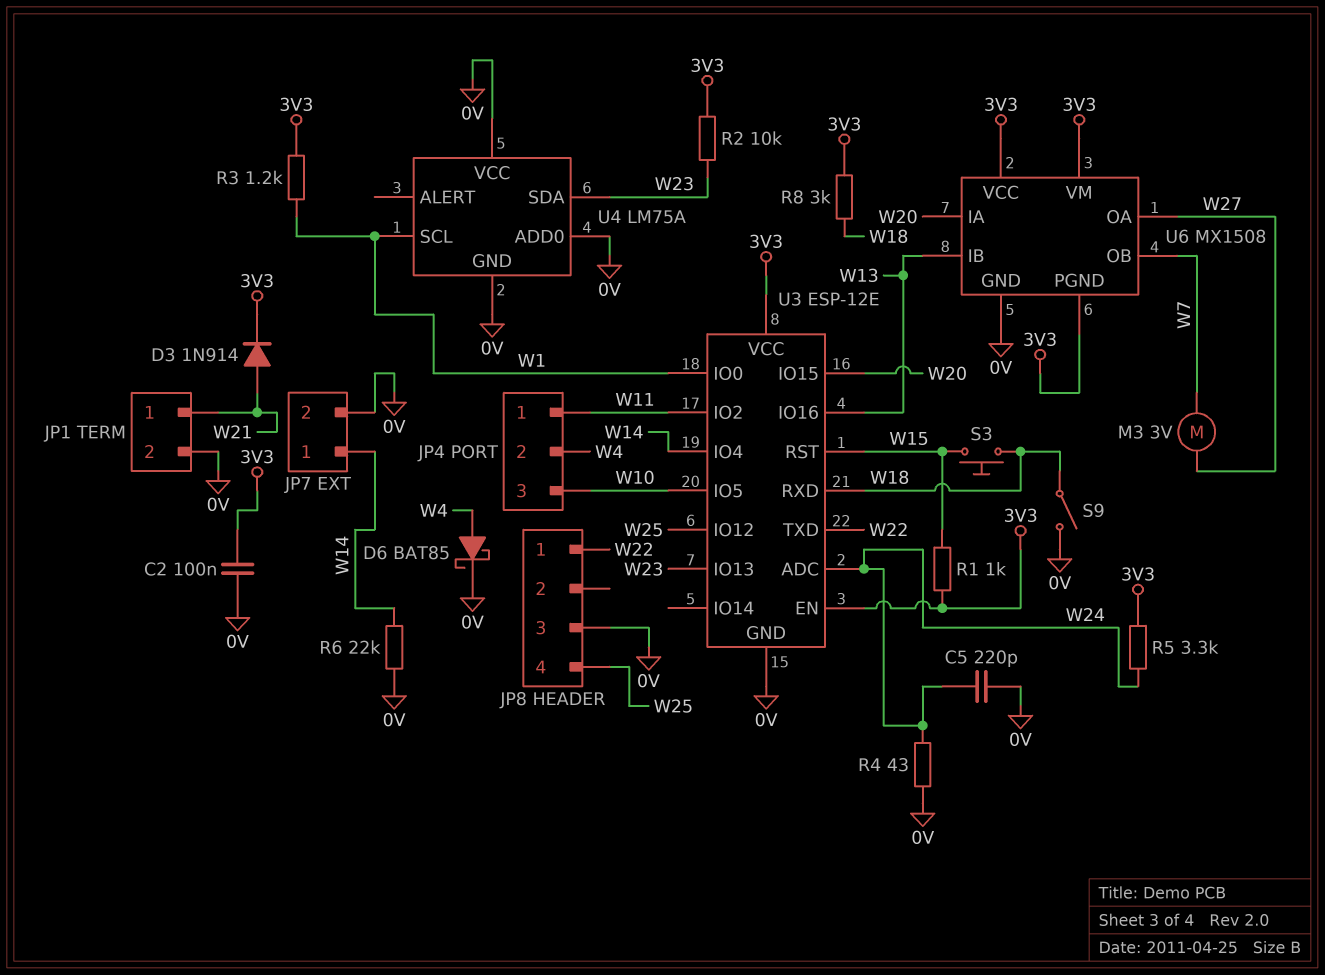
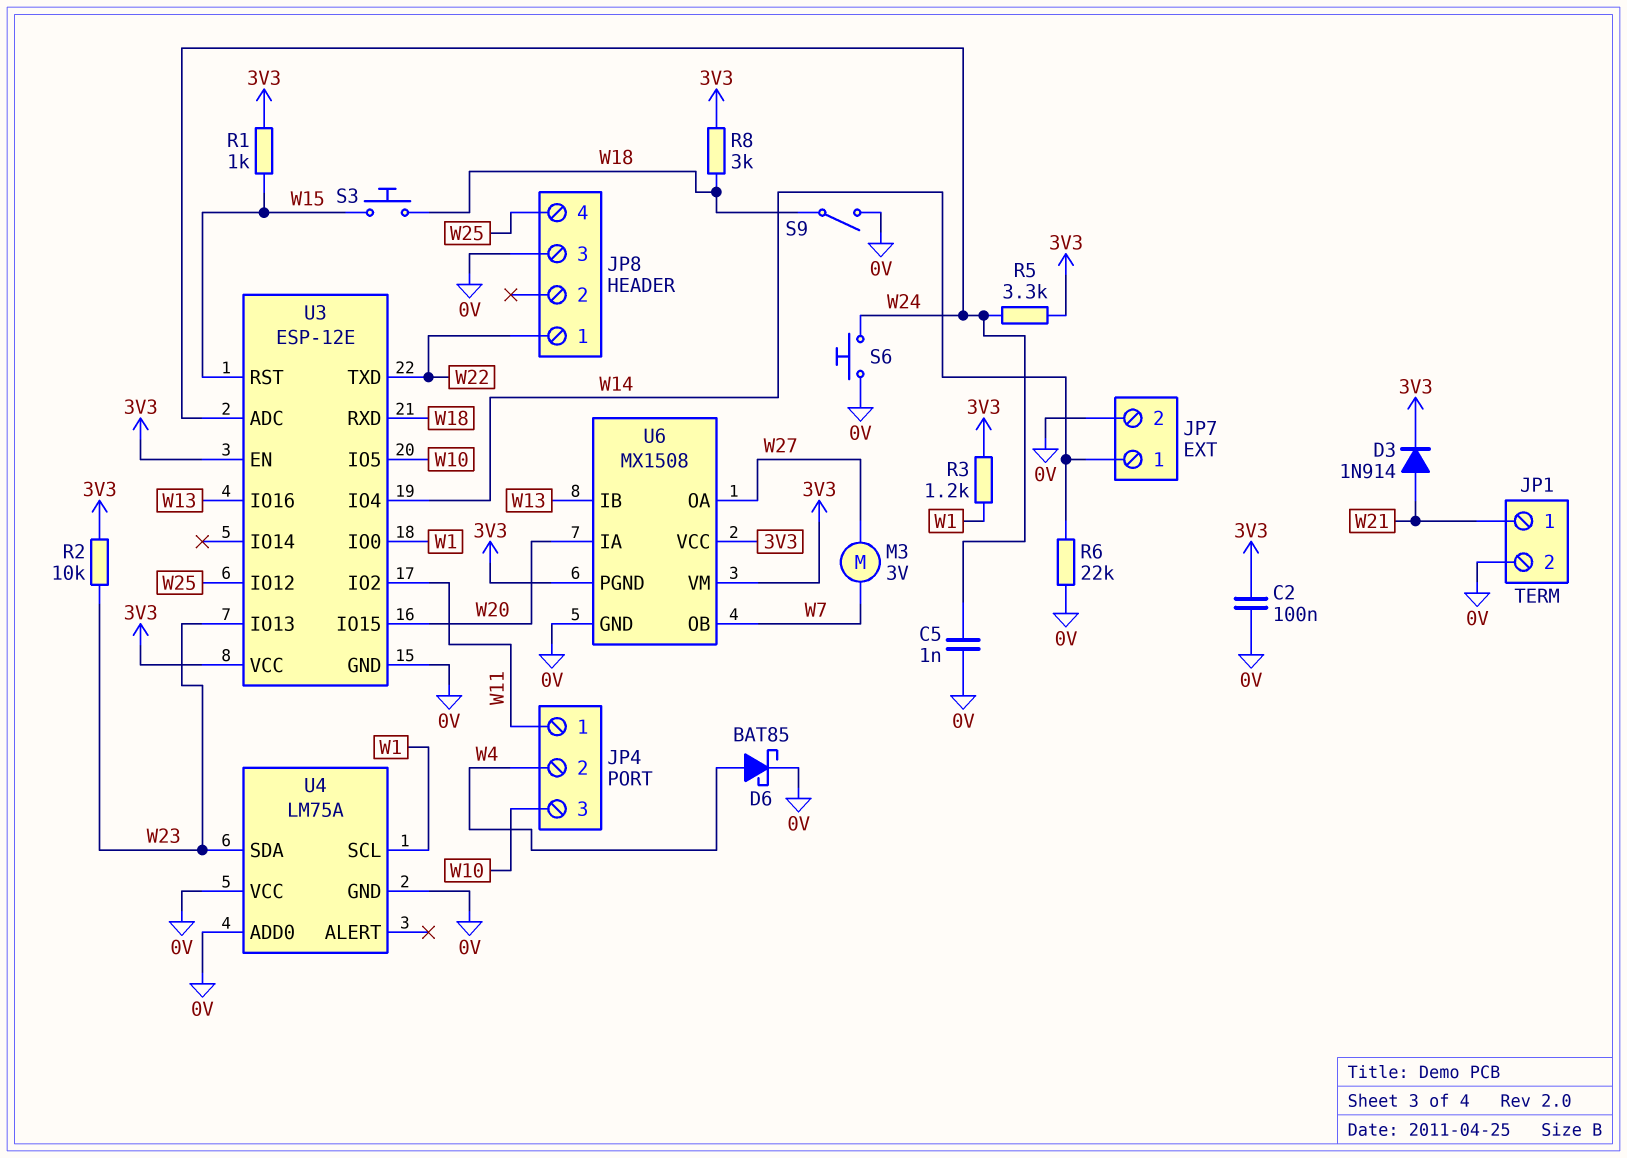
C5: 220pF (0V, W24) -> 1nF (0V, W24)
R4: 43 (0V, W24) -> none
S6: none -> button (0V, W24)

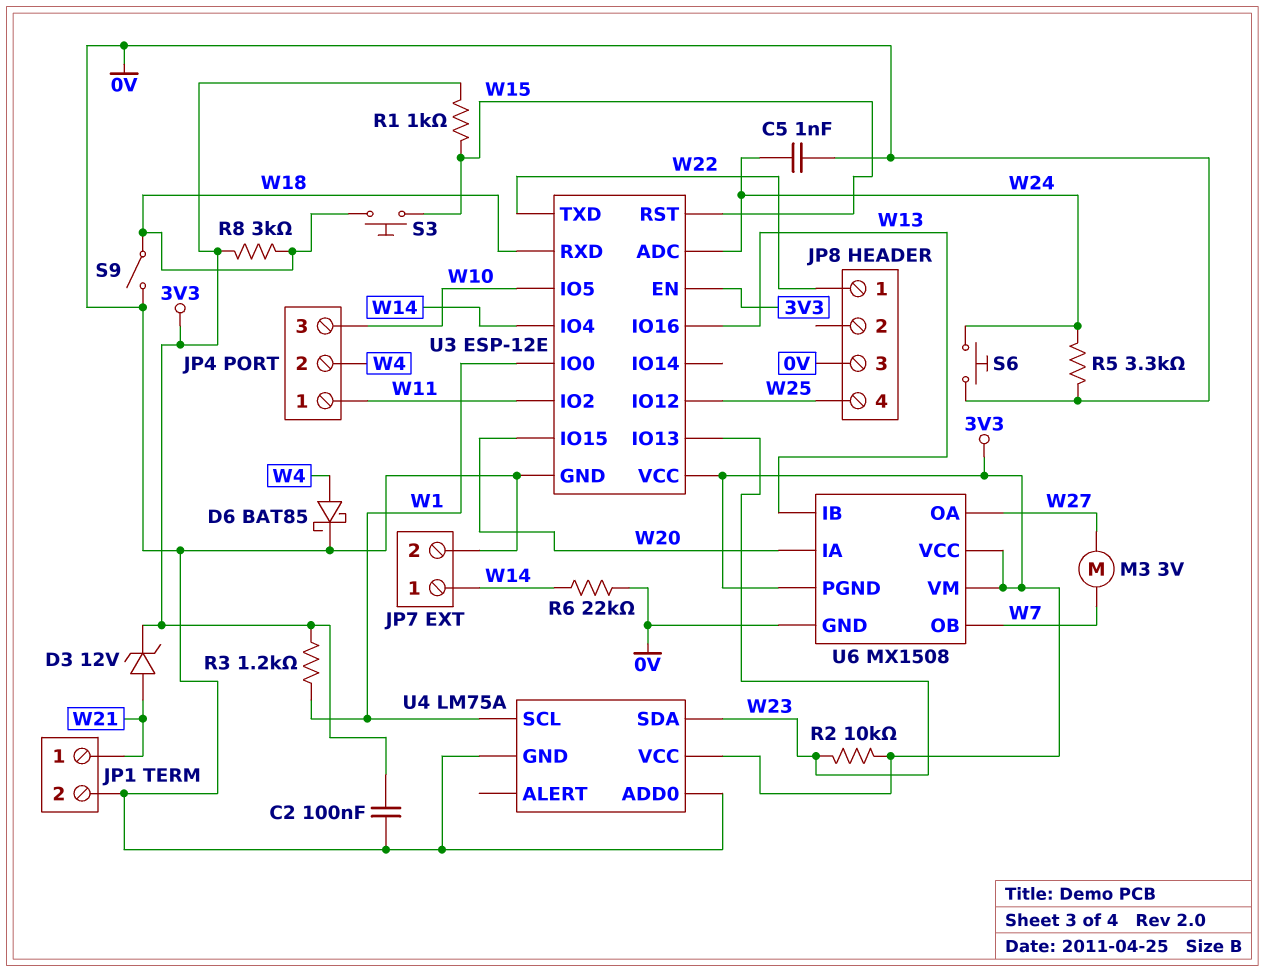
D3: diode 1N914 (A W21, K 3V3) -> zener 12V (A W21, K 3V3)
R5: 3.3k (3V3, W24) -> 3.3k (0V, W24)
U4 pin VCC: 0V -> 3V3

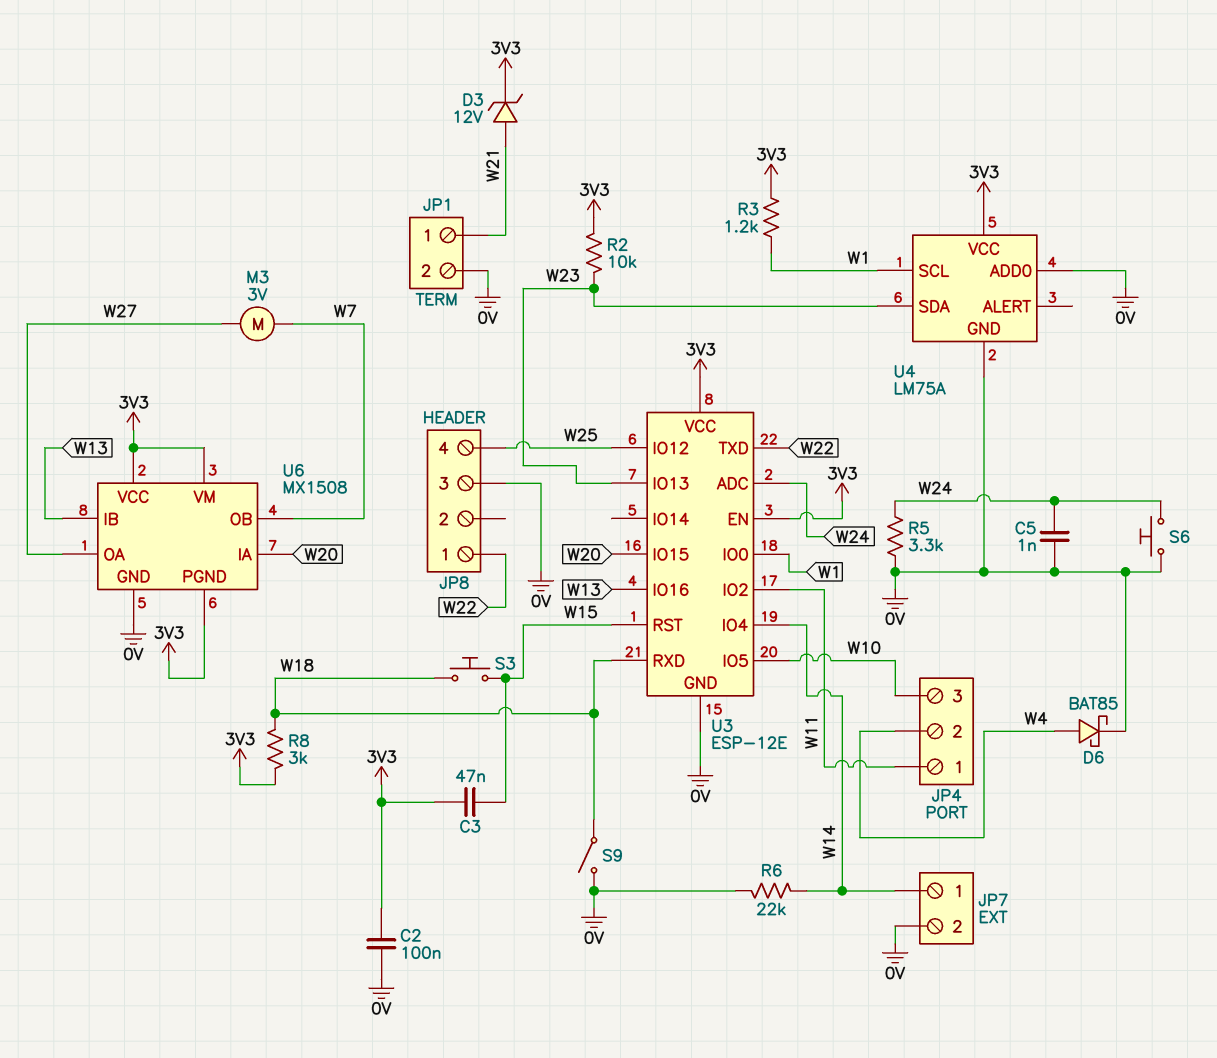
C3: none -> 47nF (3V3, W15)
R1: 1k (3V3, W15) -> none

